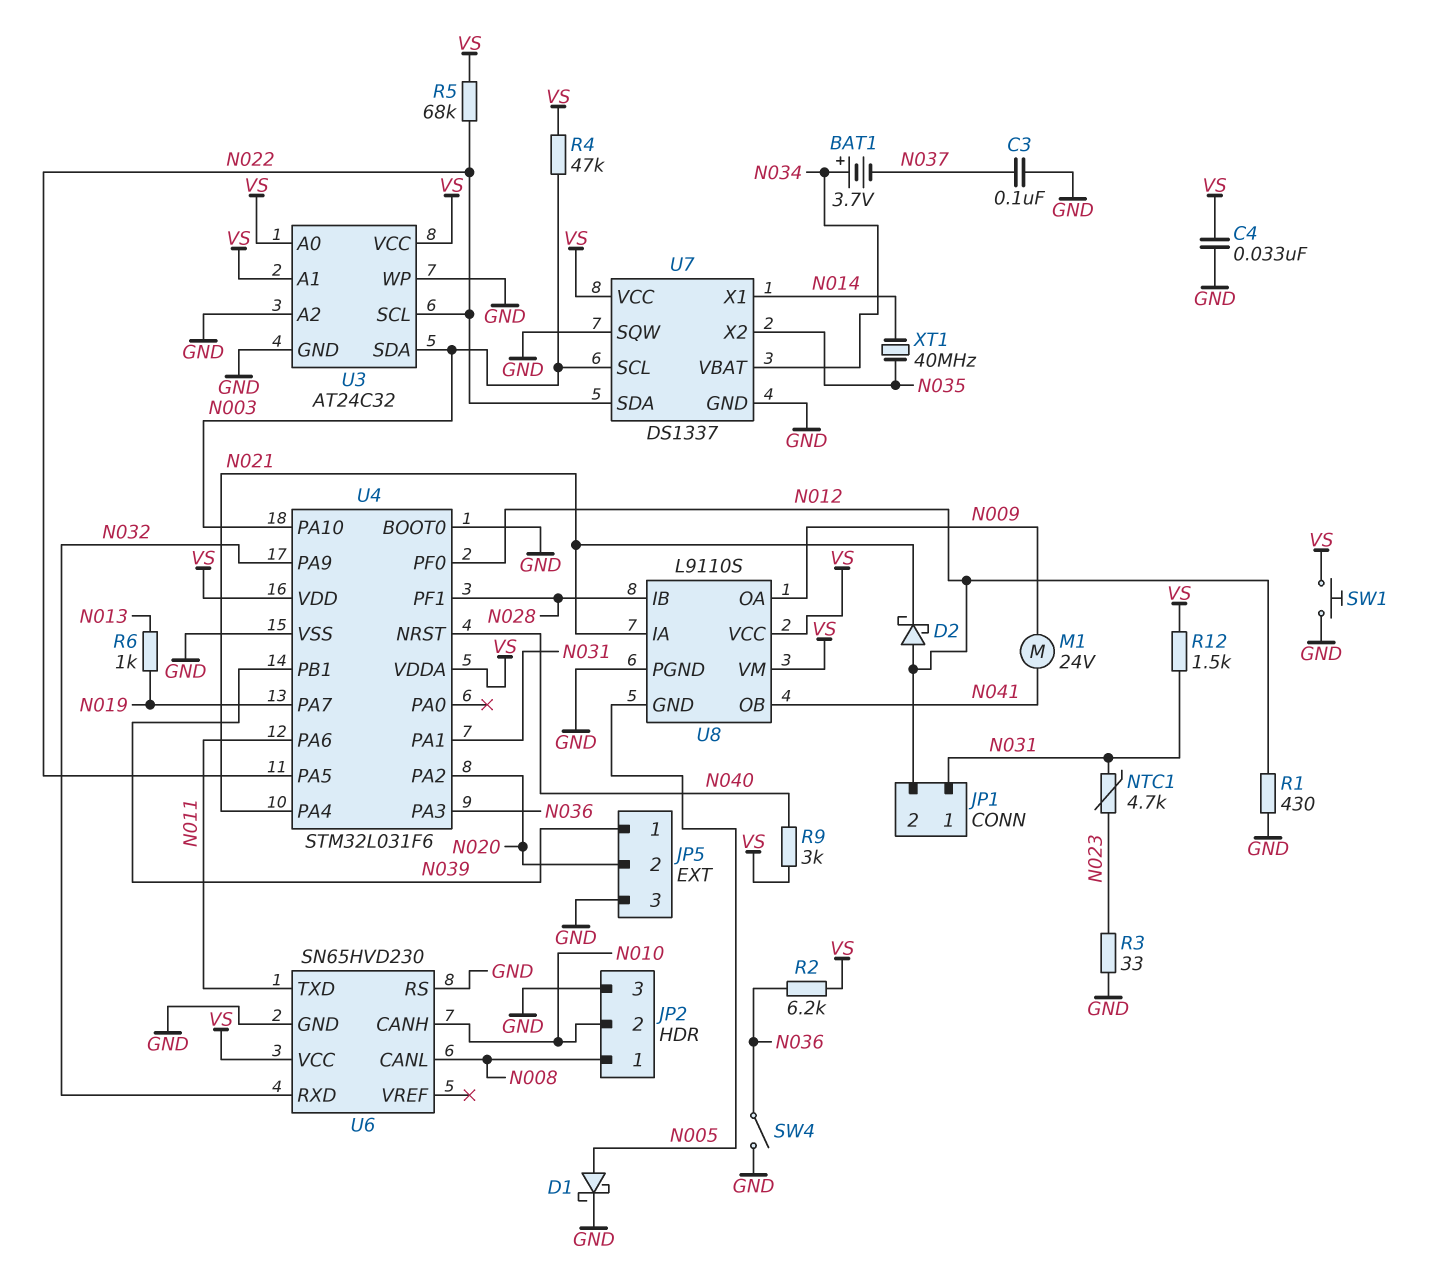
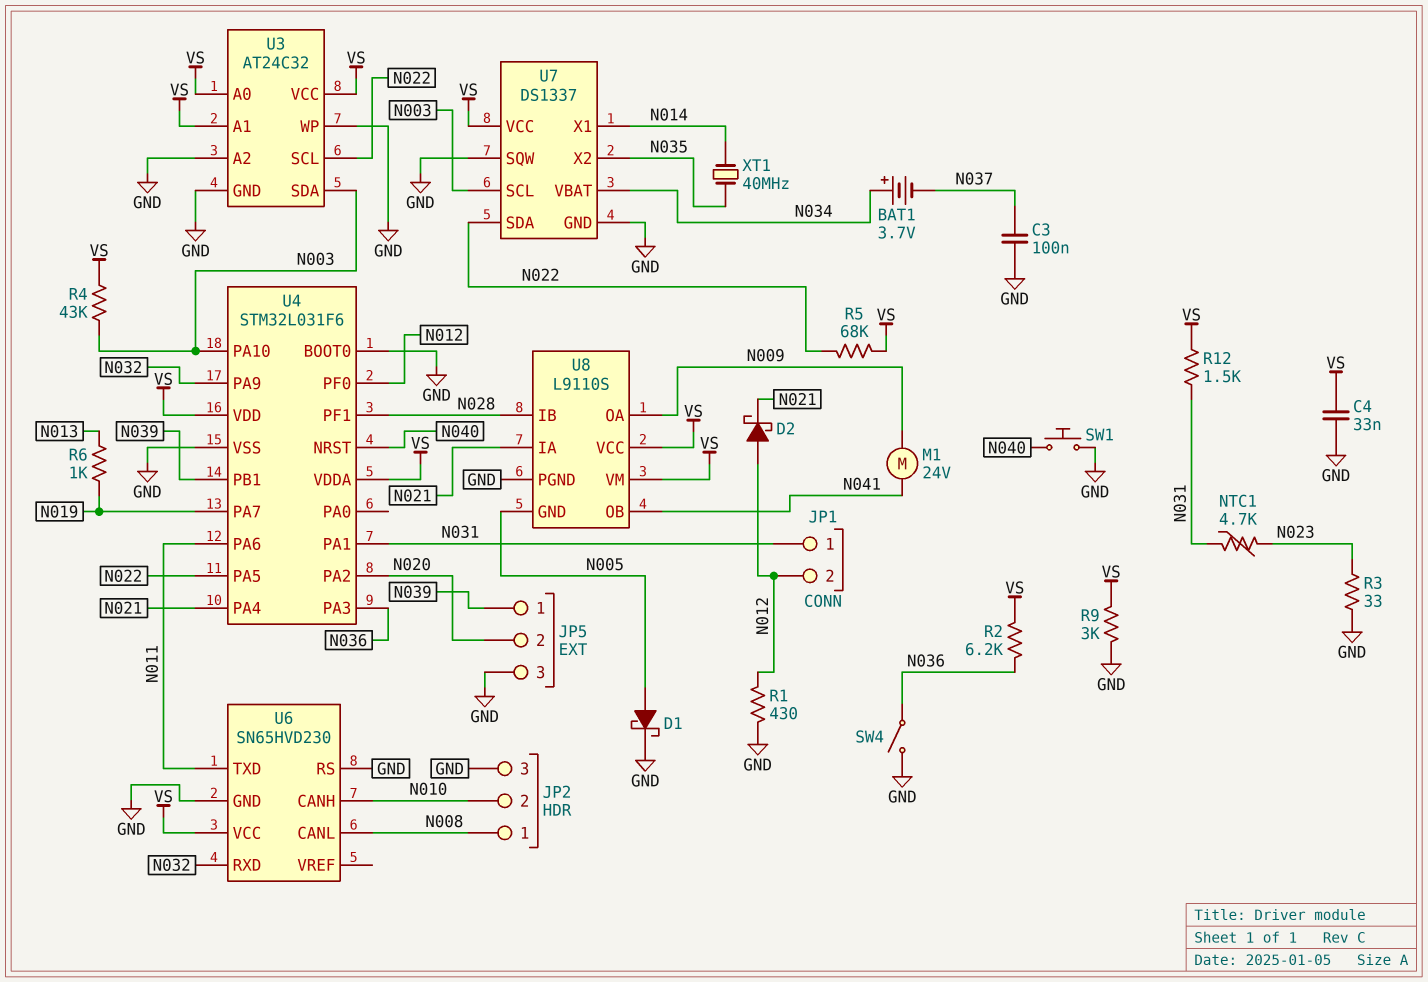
R4: 47k (N003, VS) -> 43k (N003, VS)
R9: 3k (N040, VS) -> 3k (GND, VS)
SW1: button (GND, VS) -> button (GND, N040)

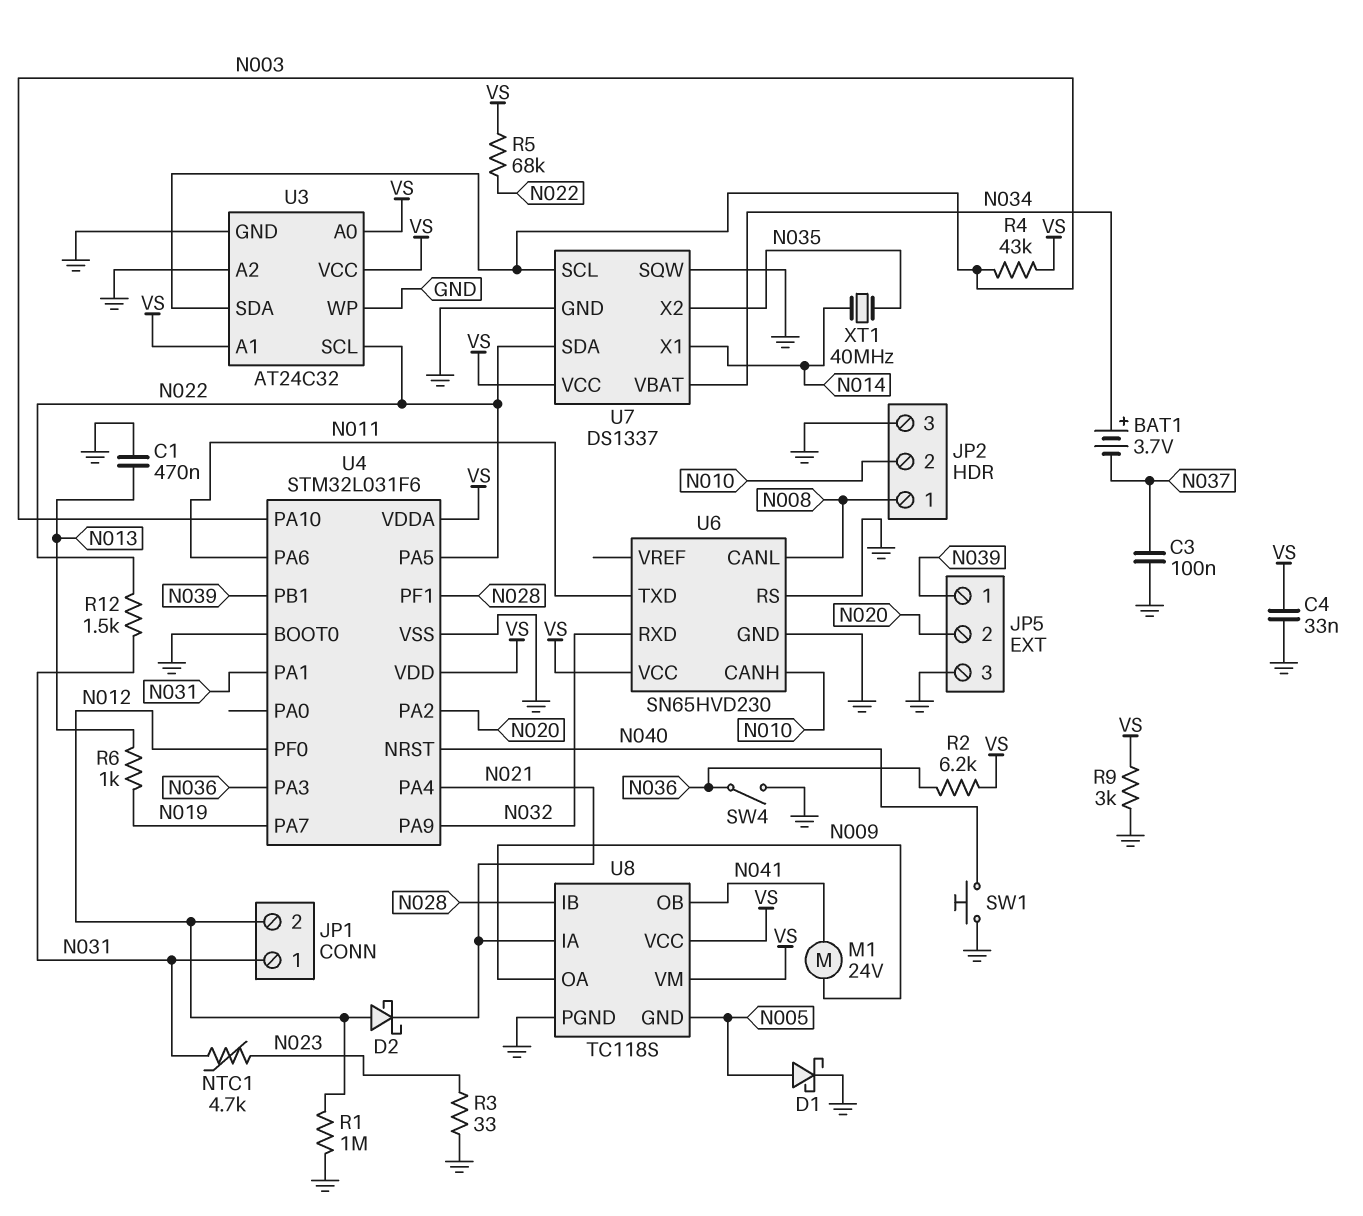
C1: none -> 470nF (GND, N013)
R1: 430 (GND, N012) -> 1M (GND, N012)
R12: 1.5k (N031, VS) -> 1.5k (N022, N031)
U8: L9110S -> TC118S

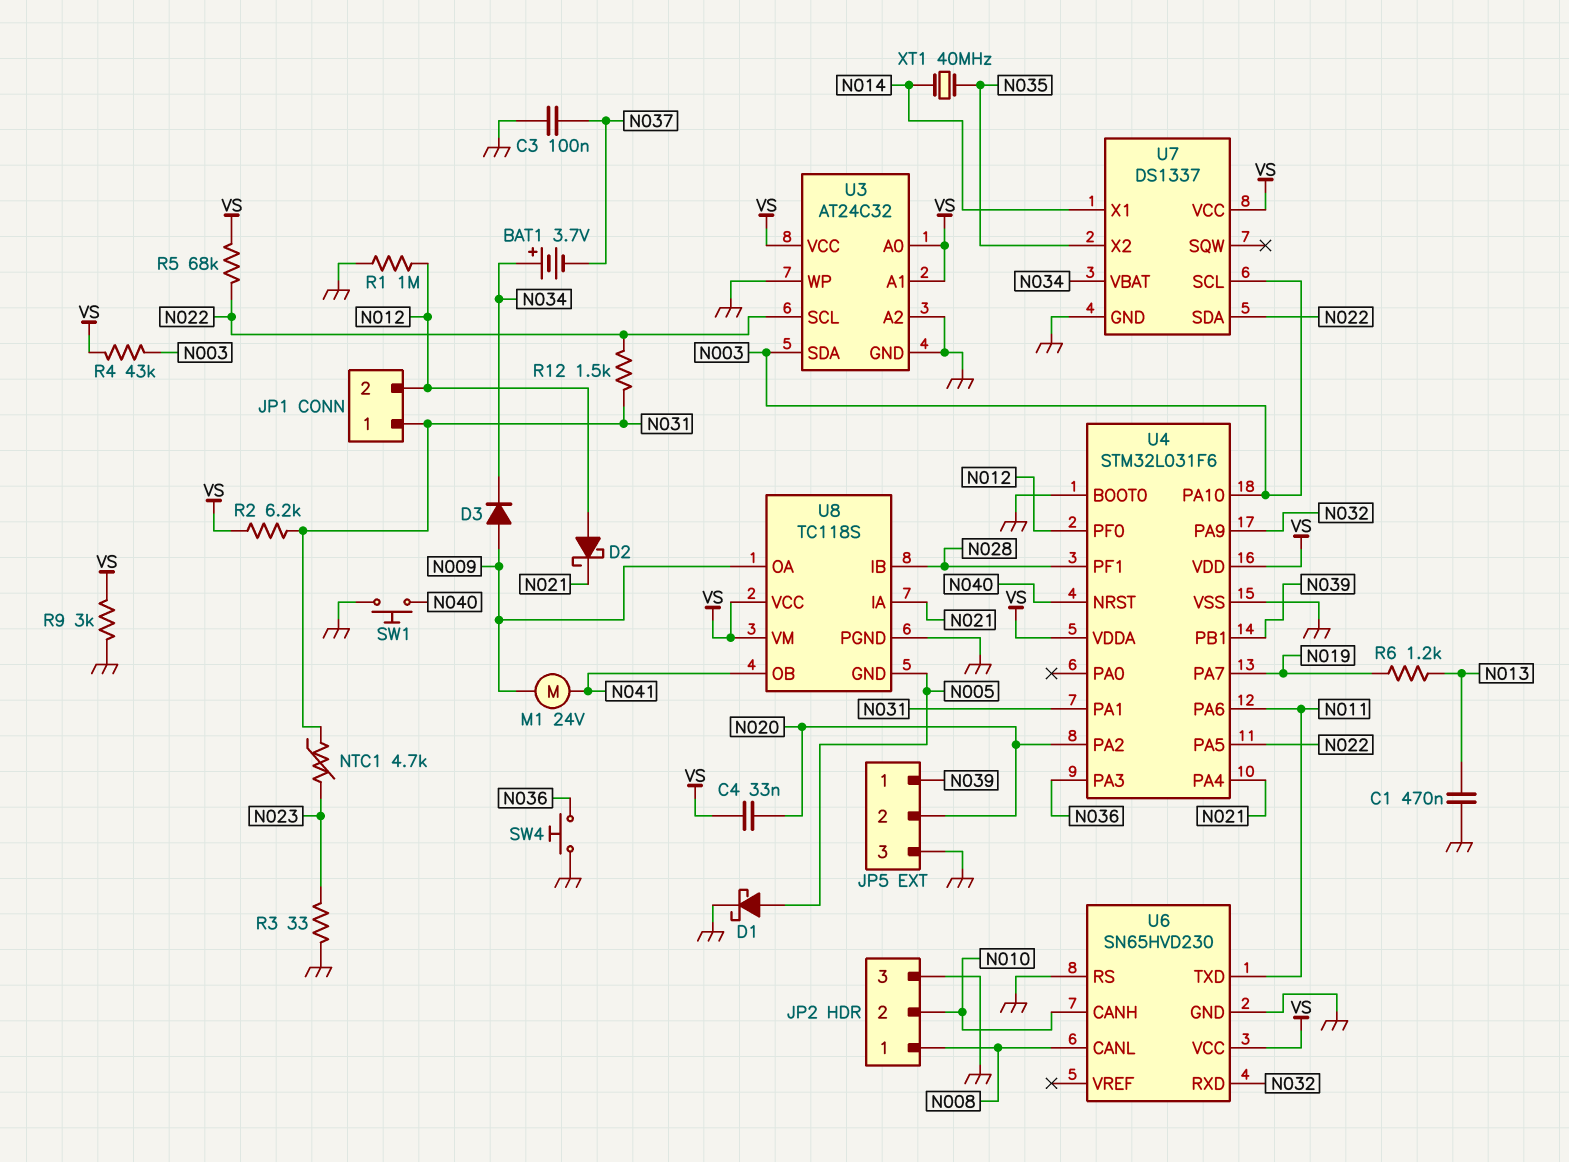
C4: 33nF (GND, VS) -> 33nF (N020, VS)
D3: none -> diode (A N009, K N034)
R2: 6.2k (N036, VS) -> 6.2k (N031, VS)
R6: 1k (N013, N019) -> 1.2k (N013, N019)
SW4: switch (GND, N036) -> button (GND, N036)
U7 pin SQW: GND -> none

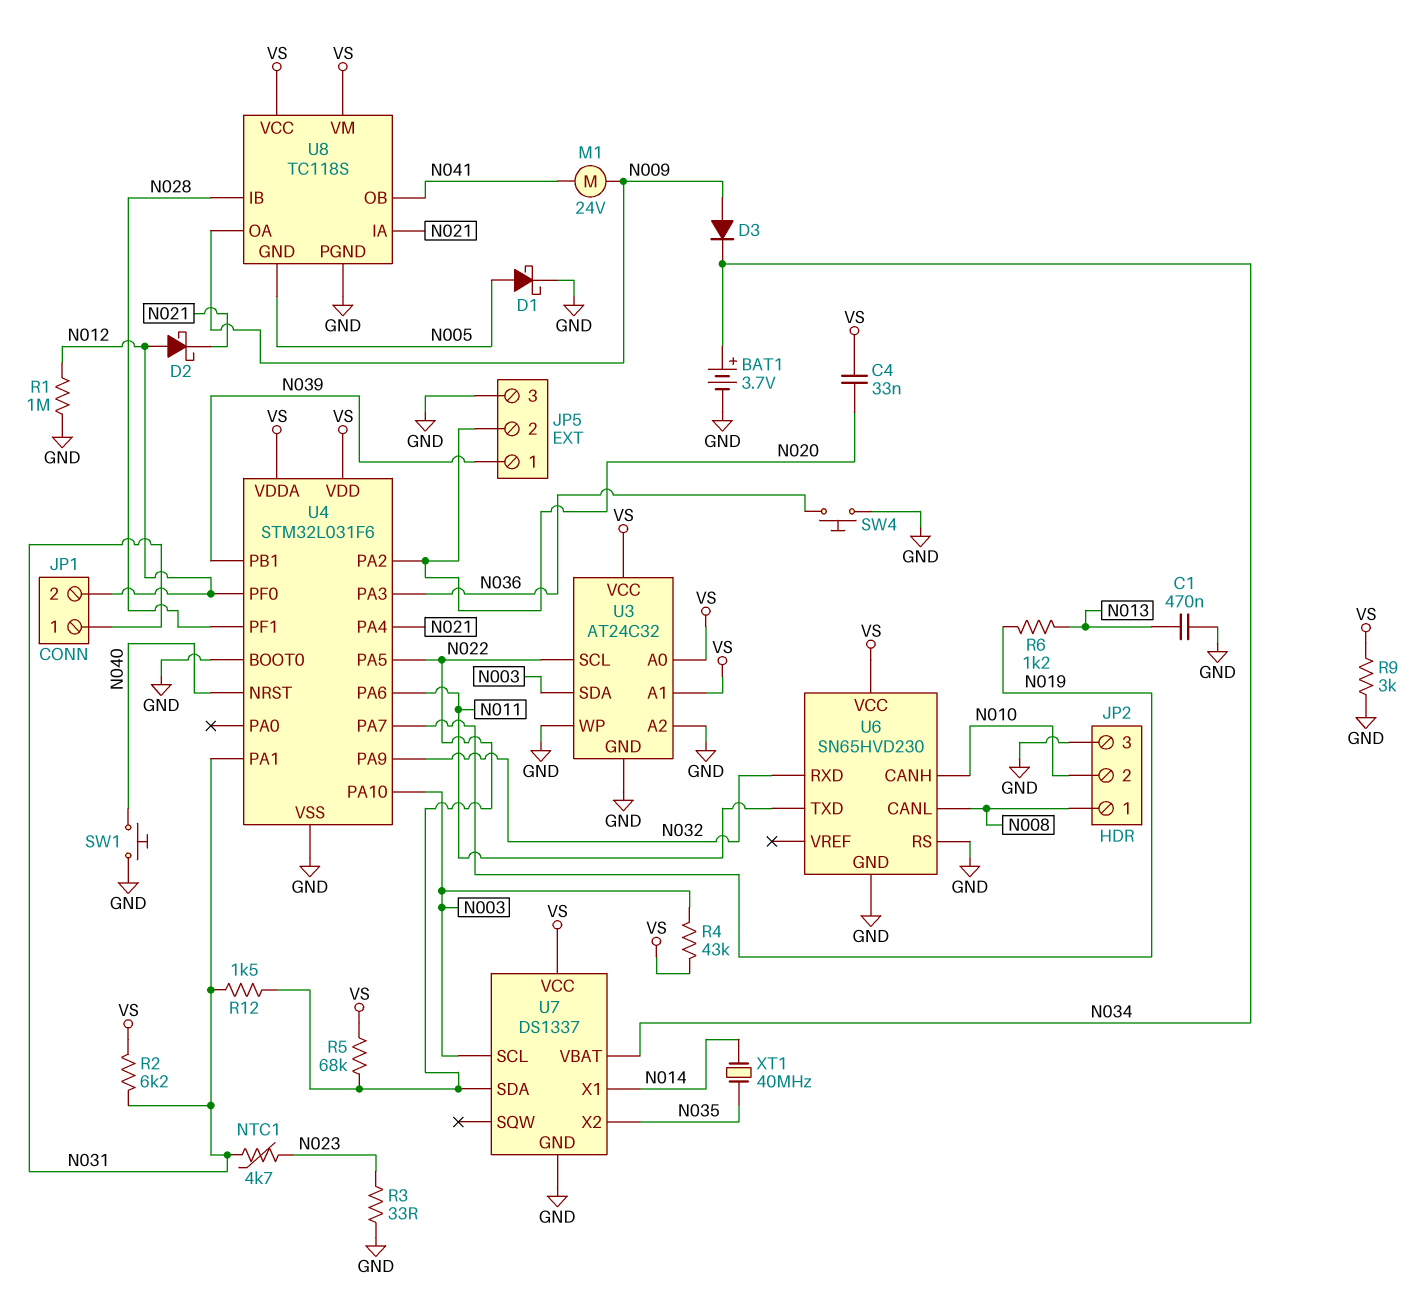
BAT1: 3.7V (plus N034, minus N037) -> 3.7V (plus N034, minus GND)
C3: 100nF (GND, N037) -> none

